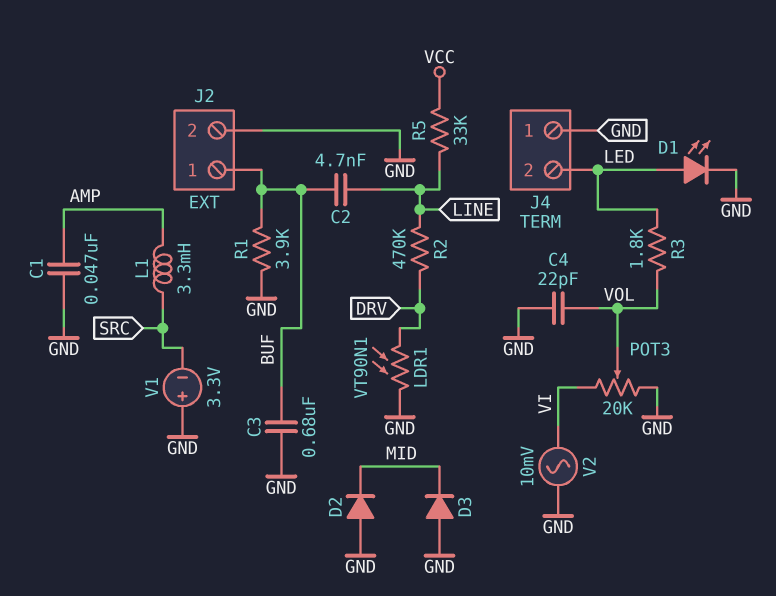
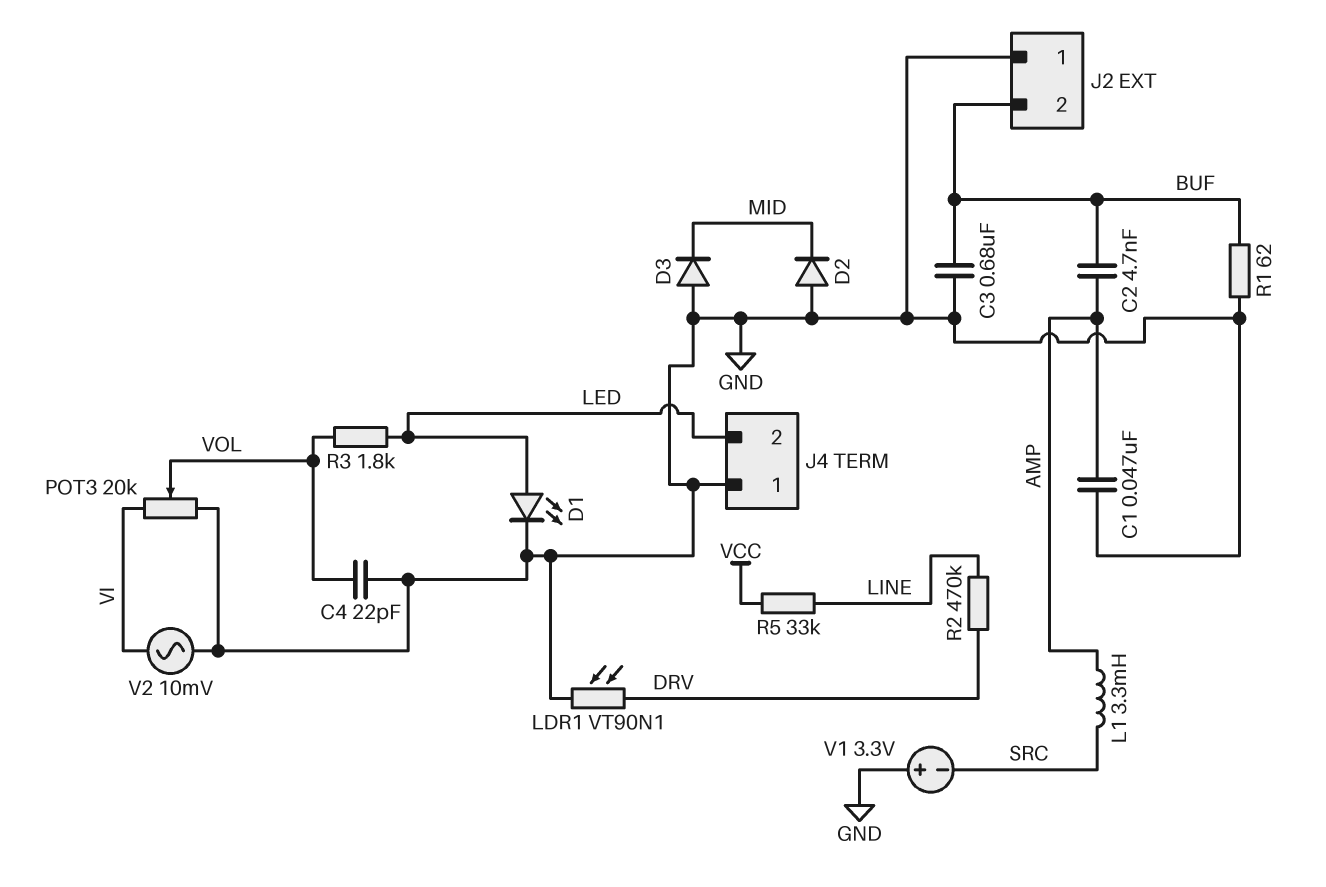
C2: 4.7nF (BUF, LINE) -> 4.7nF (AMP, BUF)
J2 pin 1: BUF -> GND
J2 pin 2: GND -> BUF
R1: 3.9k (BUF, GND) -> 62 (BUF, GND)

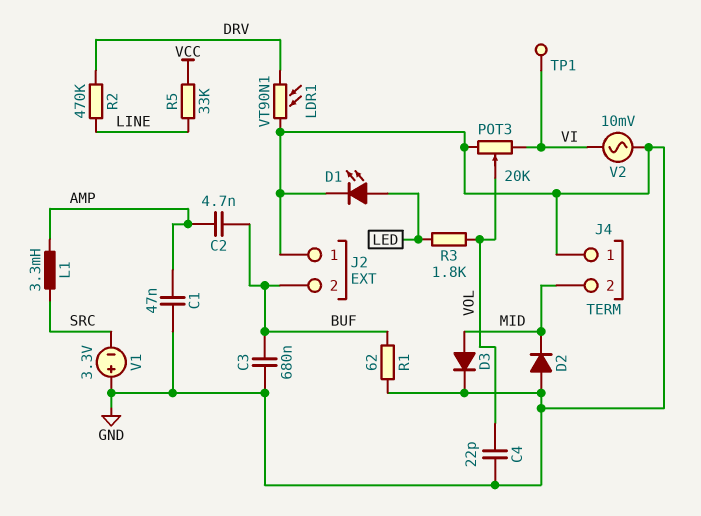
D3: diode (A GND, K MID) -> diode (A MID, K GND)
J4 pin 2: LED -> MID
TP1: none -> test point (VI)

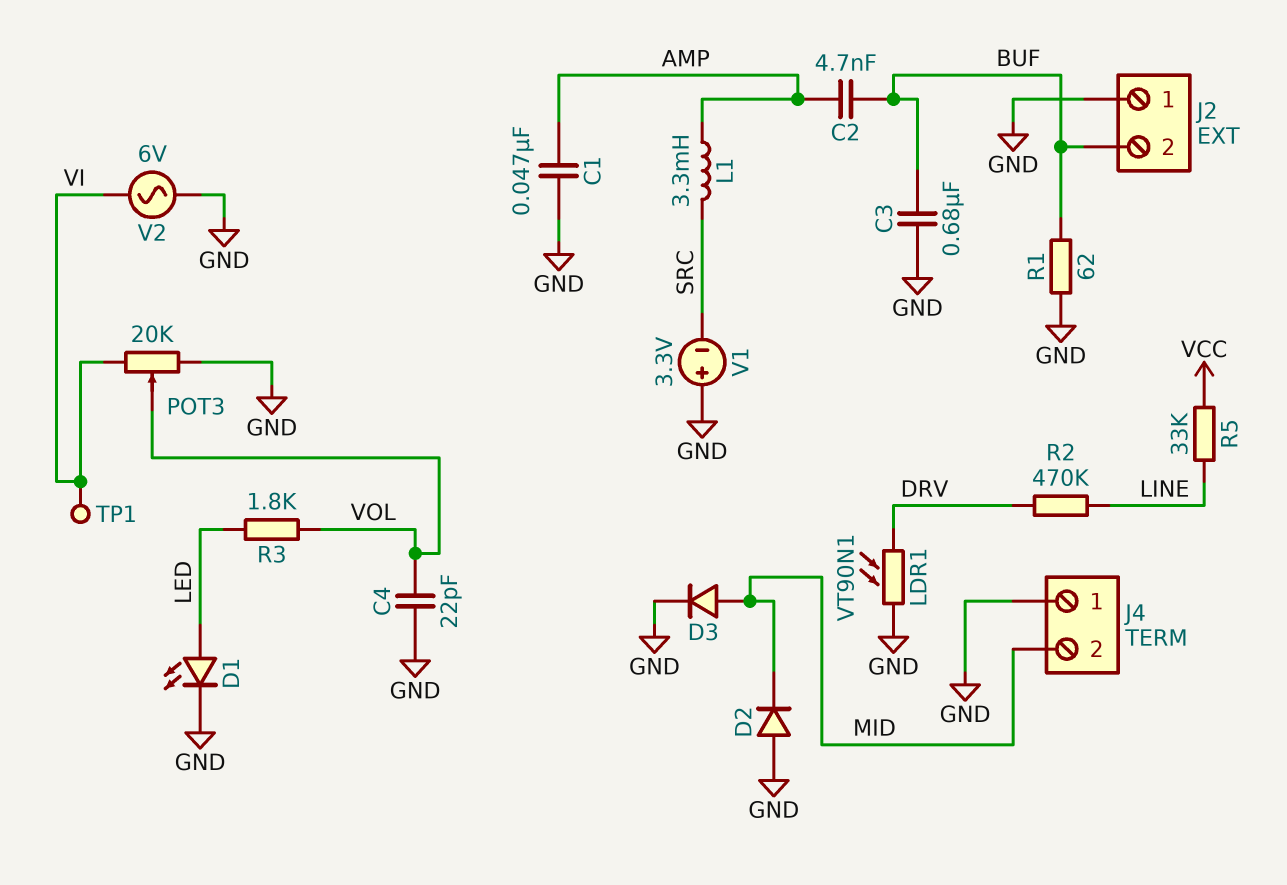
V2: AC 10mV (GND, VI) -> AC 6V (GND, VI)

